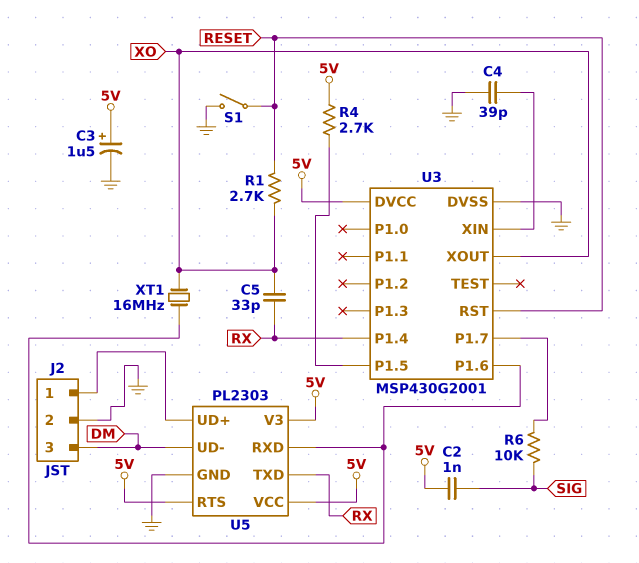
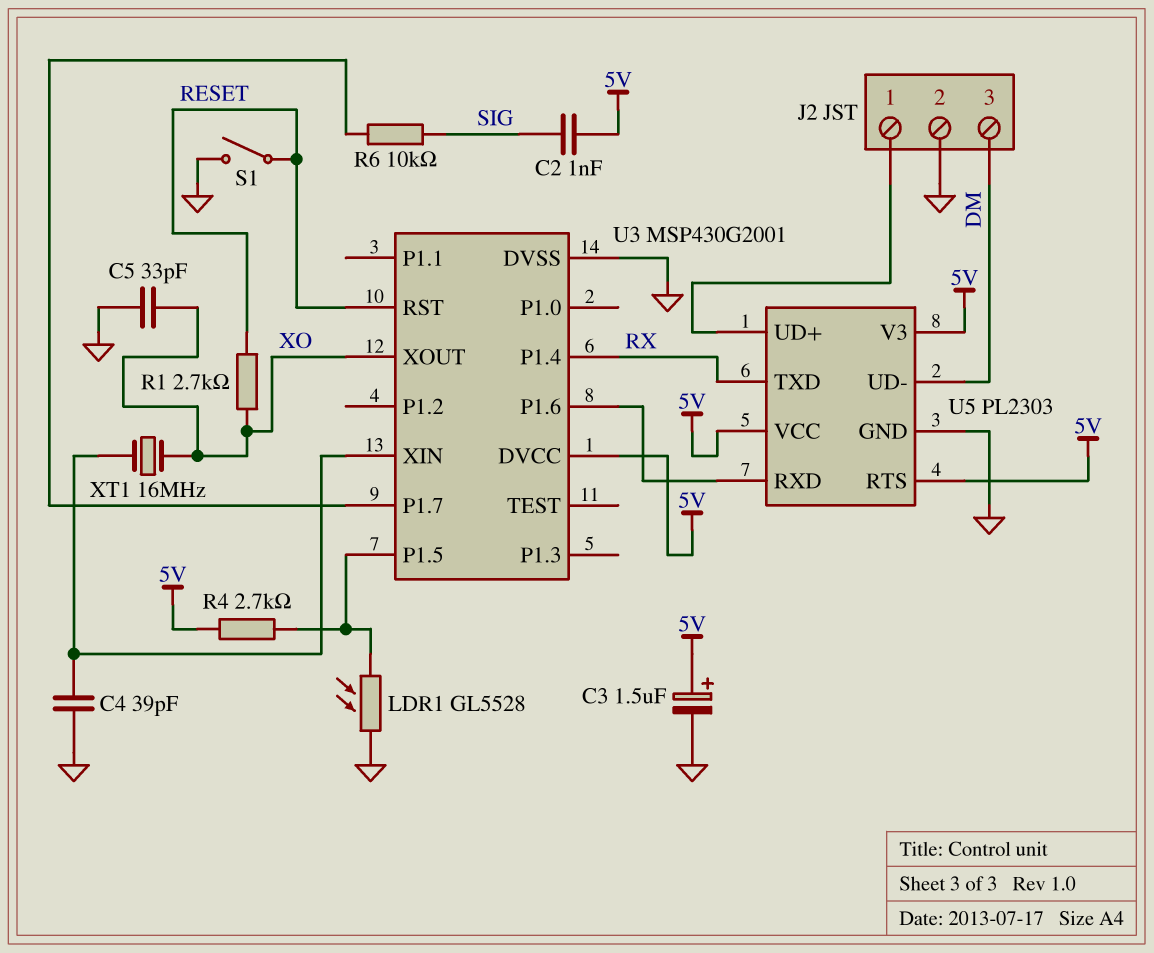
C5: 33pF (RX, XO) -> 33pF (GND, XO)
LDR1: none -> GL5528 (GND, U3/P1.5)
XT1: 16MHz (U3/P1.6, XO) -> 16MHz (U3/XIN, XO)

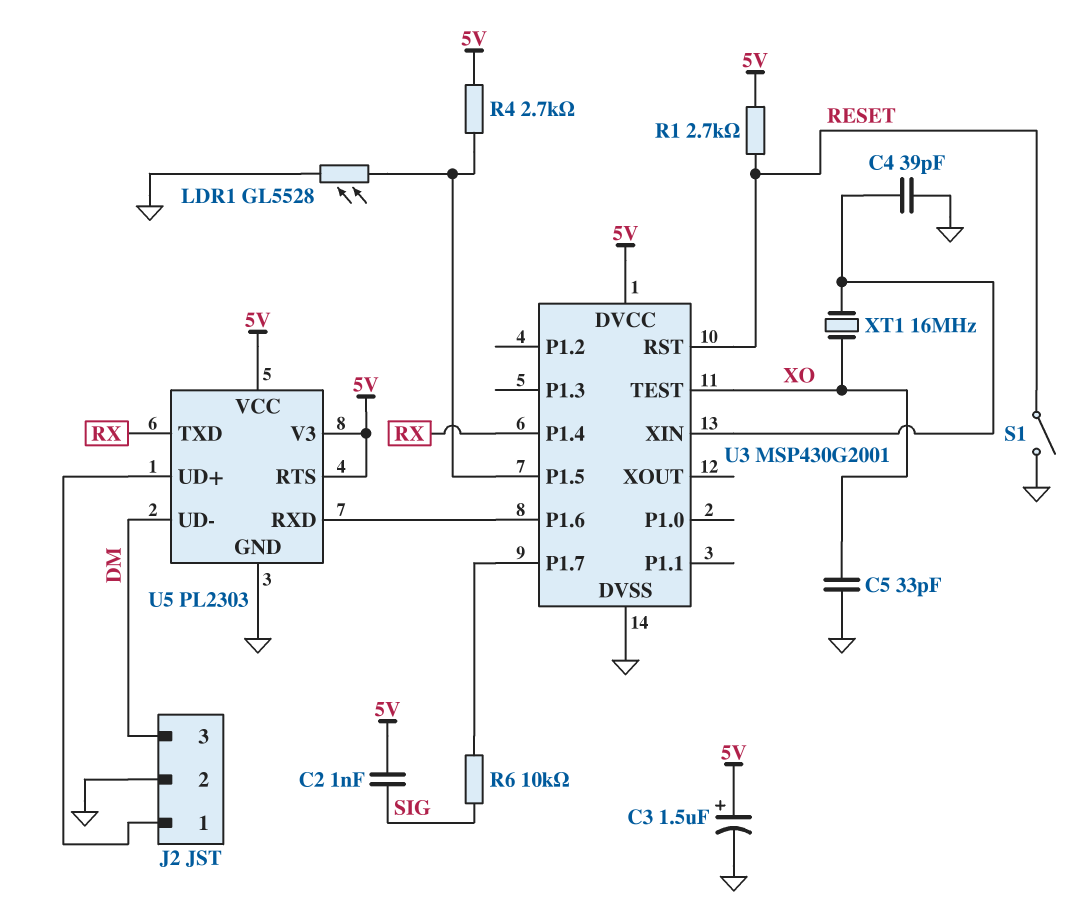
R1: 2.7k (RESET, XO) -> 2.7k (5V, RESET)
U3 pin TEST: none -> XO
U3 pin XOUT: XO -> none

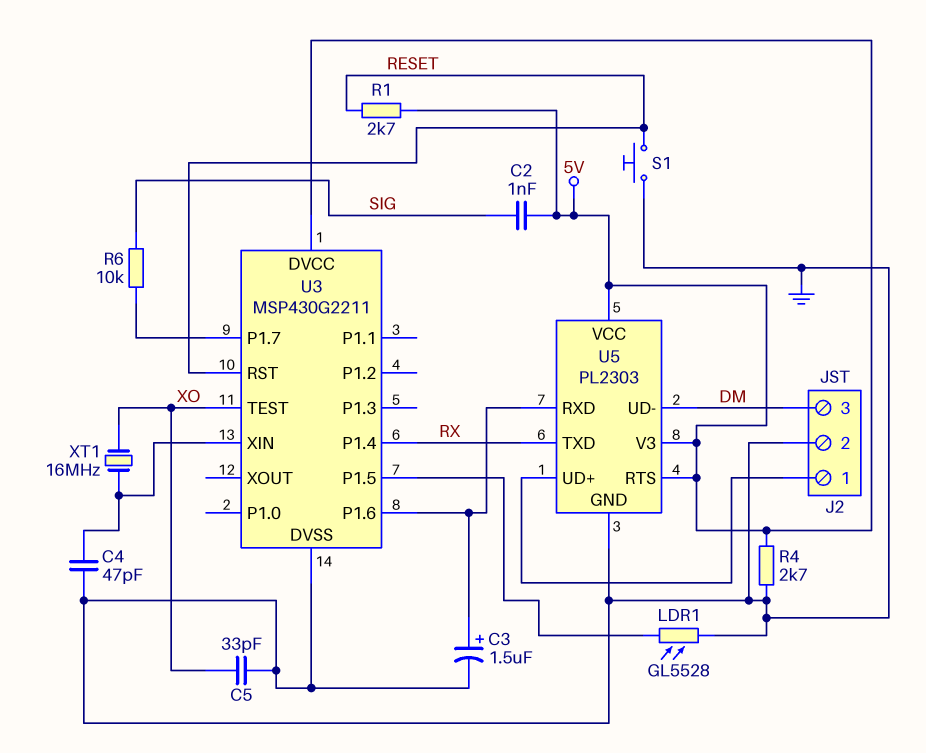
C3: 1.5uF (plus 5V, minus GND) -> 1.5uF (plus U3/P1.6, minus GND)
C4: 39pF (GND, U3/XIN) -> 47pF (GND, U3/XIN)
R4: 2.7k (5V, U3/P1.5) -> 2.7k (5V, GND)
S1: switch (GND, RESET) -> button (GND, RESET)
U3: MSP430G2001 -> MSP430G2211

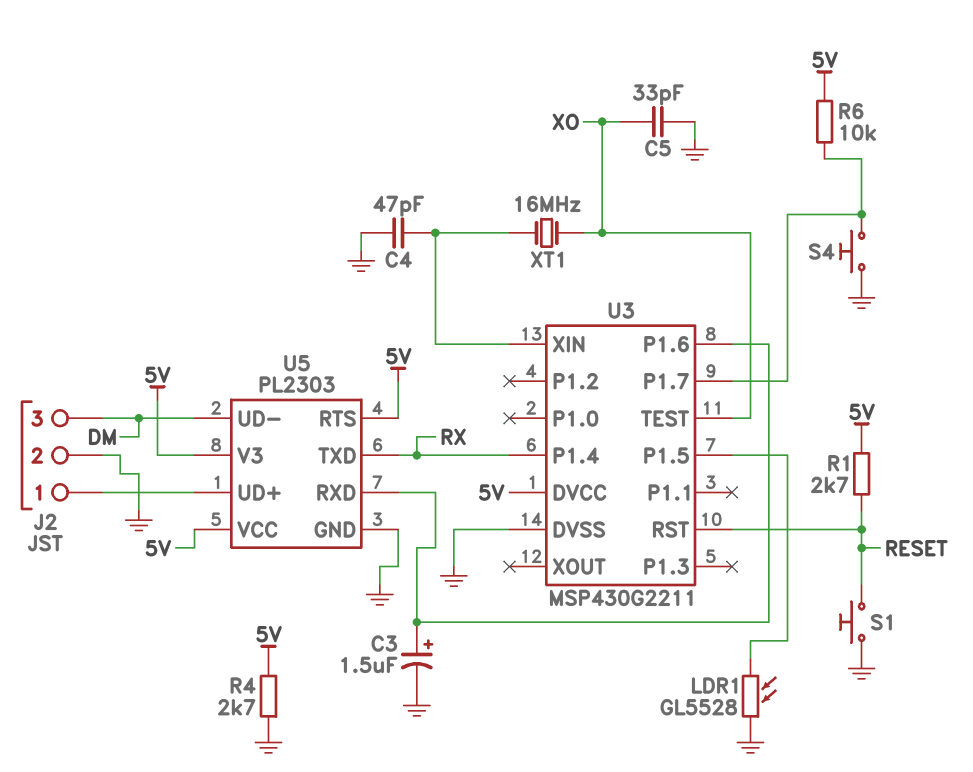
C2: 1nF (5V, SIG) -> none
R6: 10k (SIG, U3/P1.7) -> 10k (5V, U3/P1.7)
S4: none -> button (GND, U3/P1.7)

